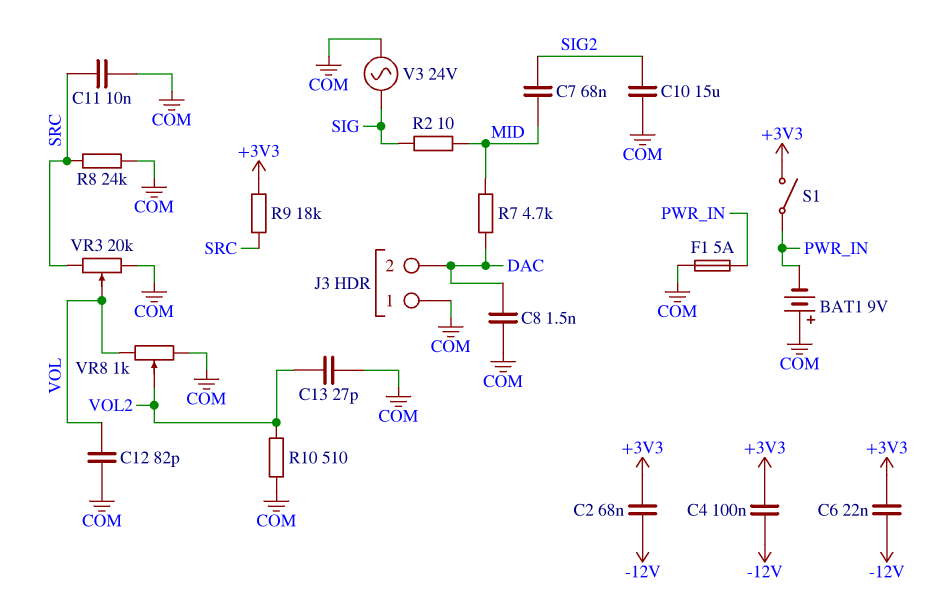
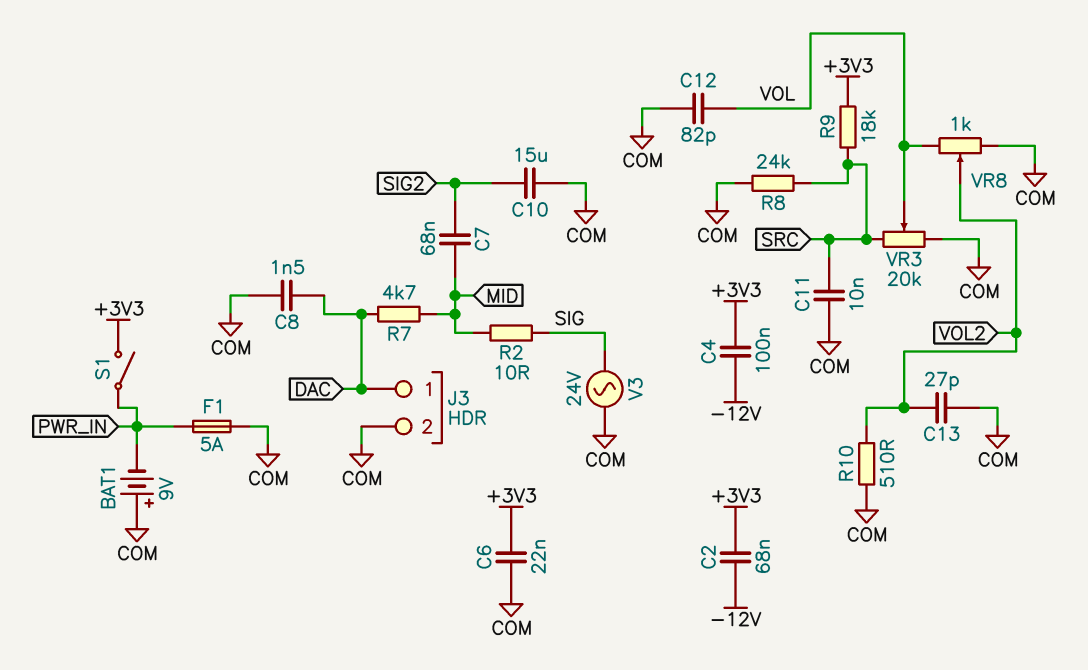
C6: 22nF (+3V3, -12V) -> 22nF (+3V3, COM)
J3 pin 1: COM -> DAC
J3 pin 2: DAC -> COM

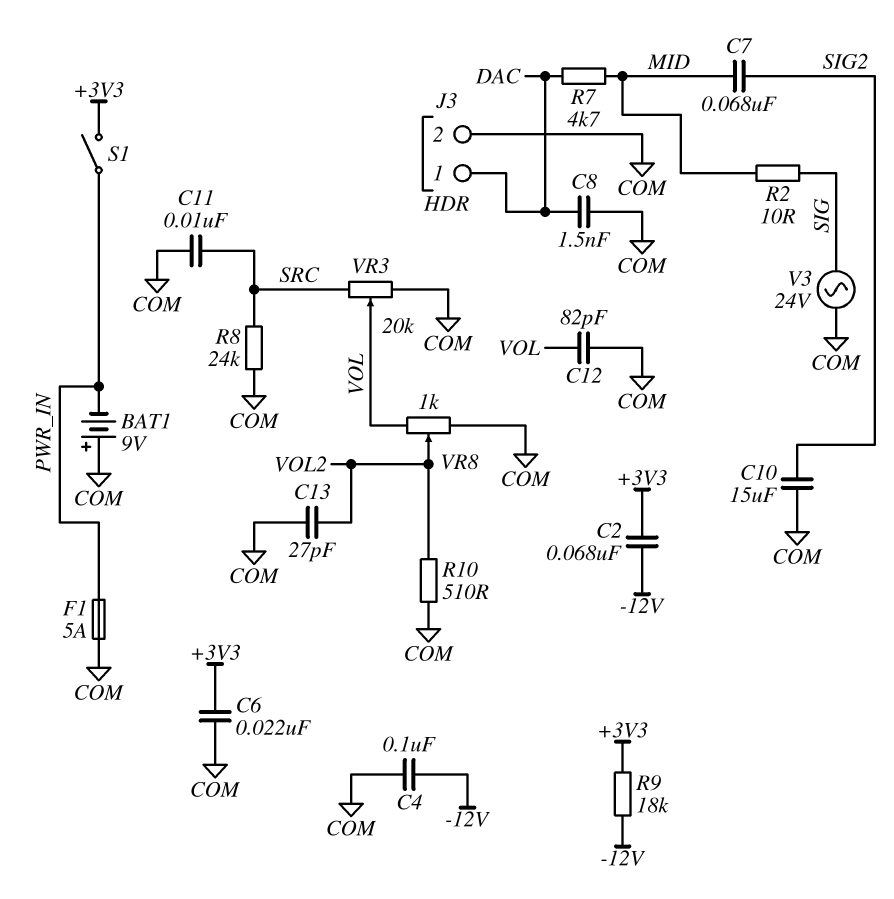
C4: 100nF (+3V3, -12V) -> 100nF (-12V, COM)
R9: 18k (+3V3, SRC) -> 18k (+3V3, -12V)

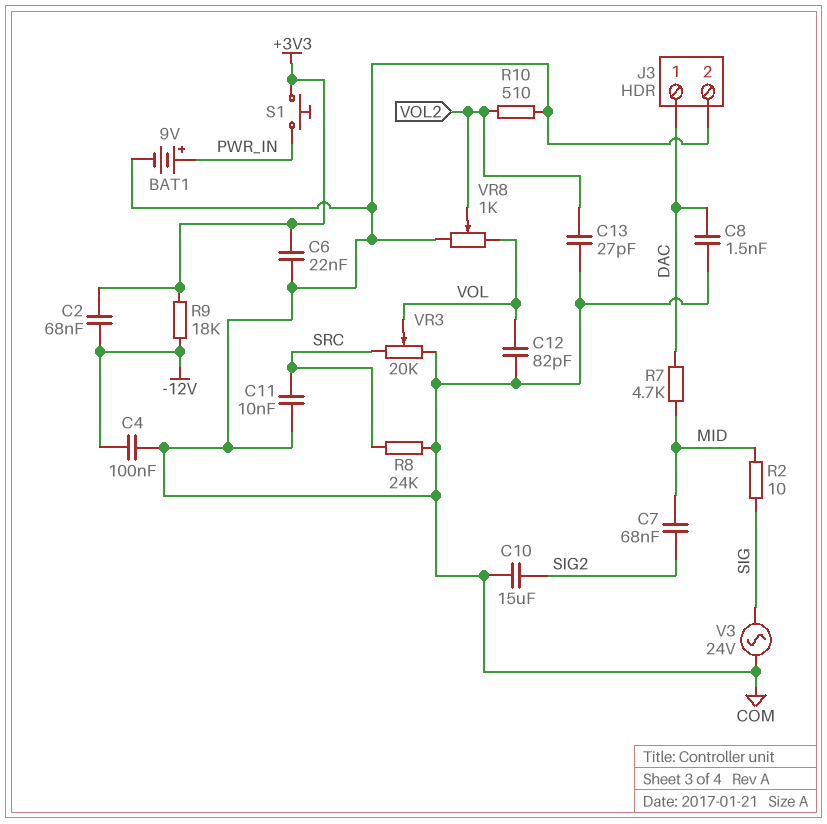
BAT1: 9V (plus COM, minus PWR_IN) -> 9V (plus PWR_IN, minus COM)
F1: 5A (COM, PWR_IN) -> none
S1: switch (+3V3, PWR_IN) -> button (+3V3, PWR_IN)

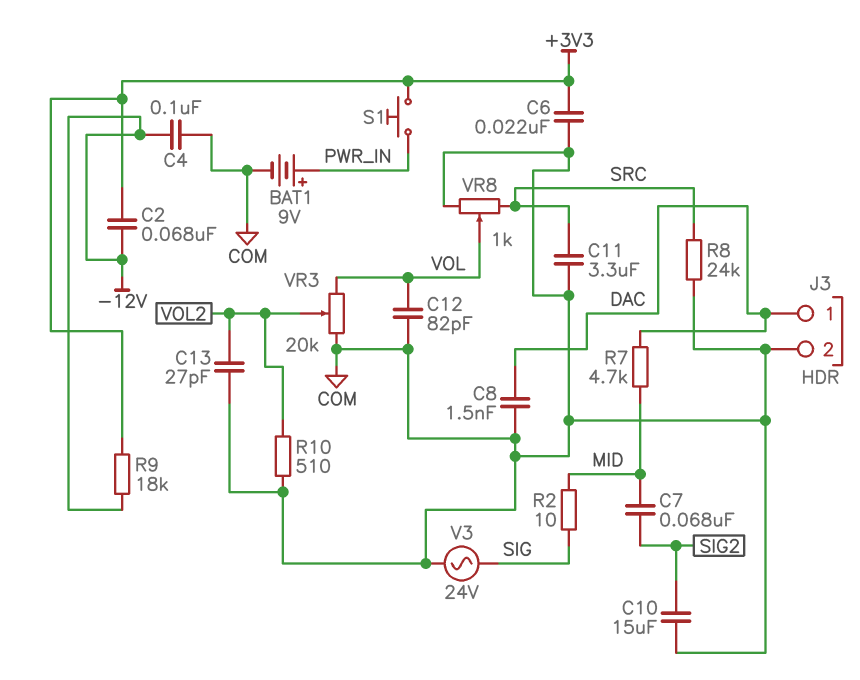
C11: 10nF (COM, SRC) -> 3.3uF (COM, SRC)
VR3: 20k (COM, SRC, wiper VOL) -> 20k (COM, VOL, wiper VOL2)
VR8: 1k (COM, VOL, wiper VOL2) -> 1k (COM, SRC, wiper VOL)

